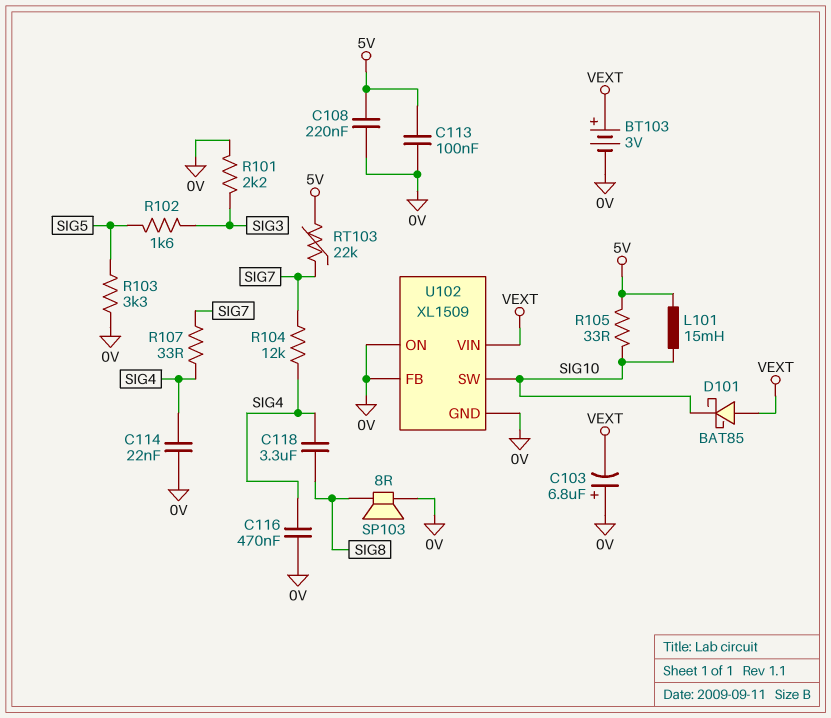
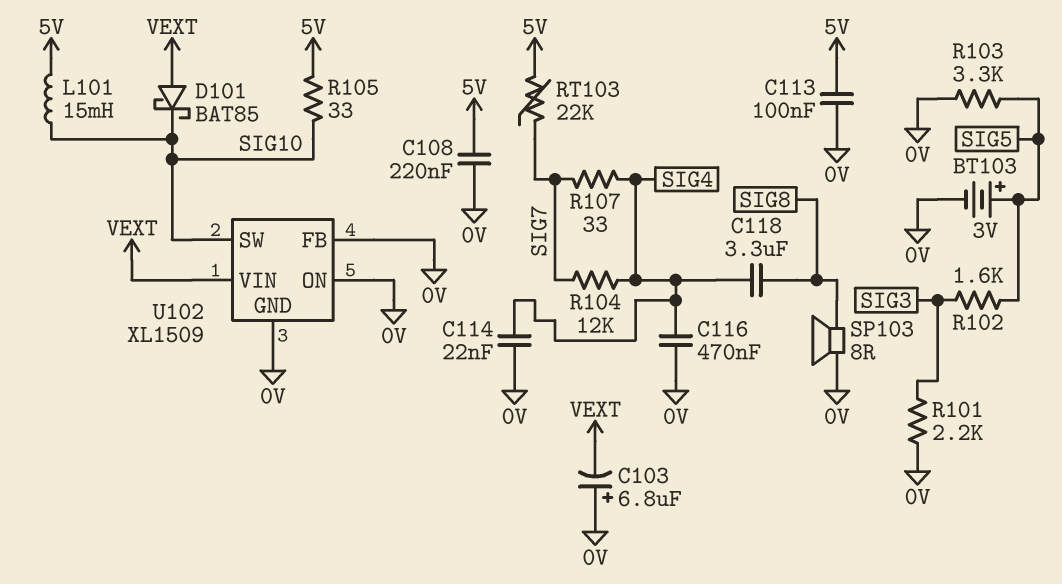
BT103: 3V (plus VEXT, minus 0V) -> 3V (plus SIG5, minus 0V)

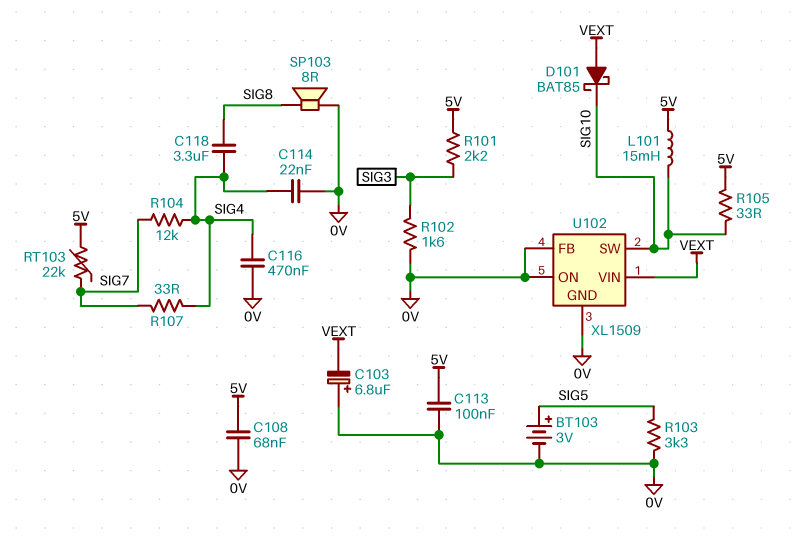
C108: 220nF (0V, 5V) -> 68nF (0V, 5V)
R101: 2.2k (0V, SIG3) -> 2.2k (5V, SIG3)
R102: 1.6k (SIG3, SIG5) -> 1.6k (0V, SIG3)

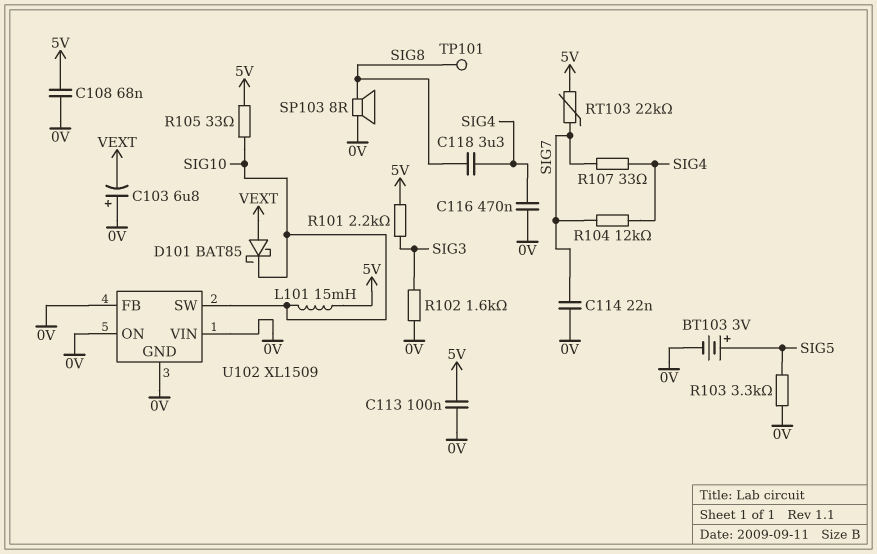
C114: 22nF (0V, SIG4) -> 22nF (0V, SIG7)
TP101: none -> test point (SIG8)
U102 pin VIN: VEXT -> 0V

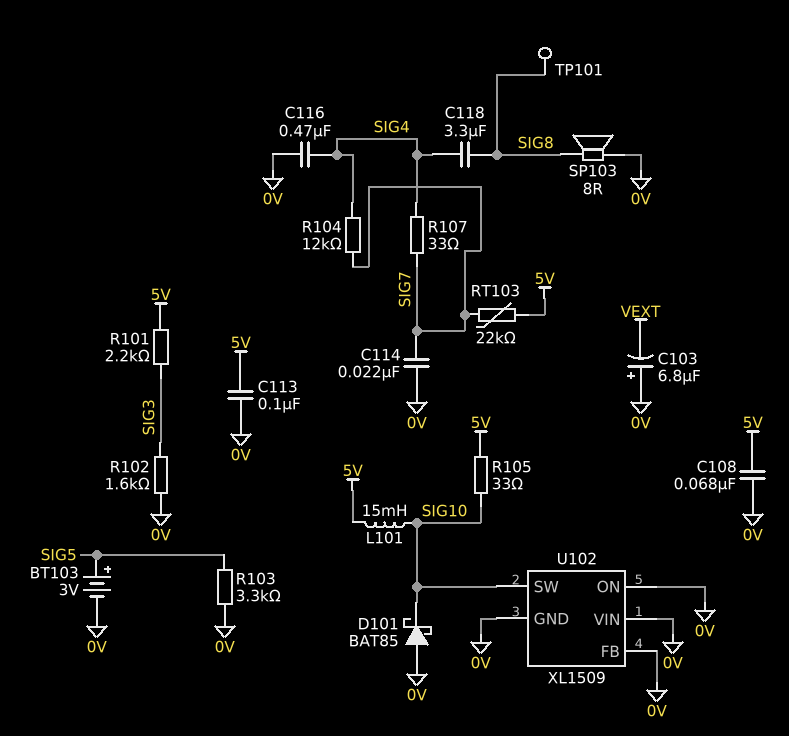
D101: schottky BAT85 (A VEXT, K SIG10) -> schottky BAT85 (A 0V, K SIG10)

